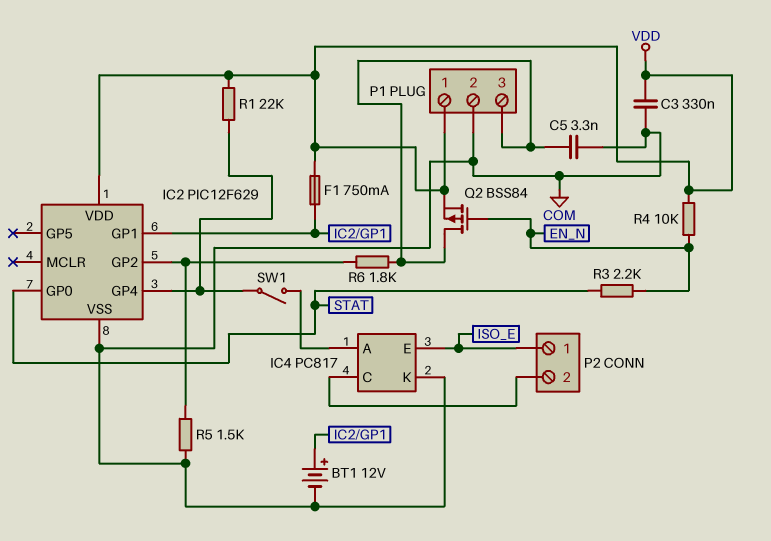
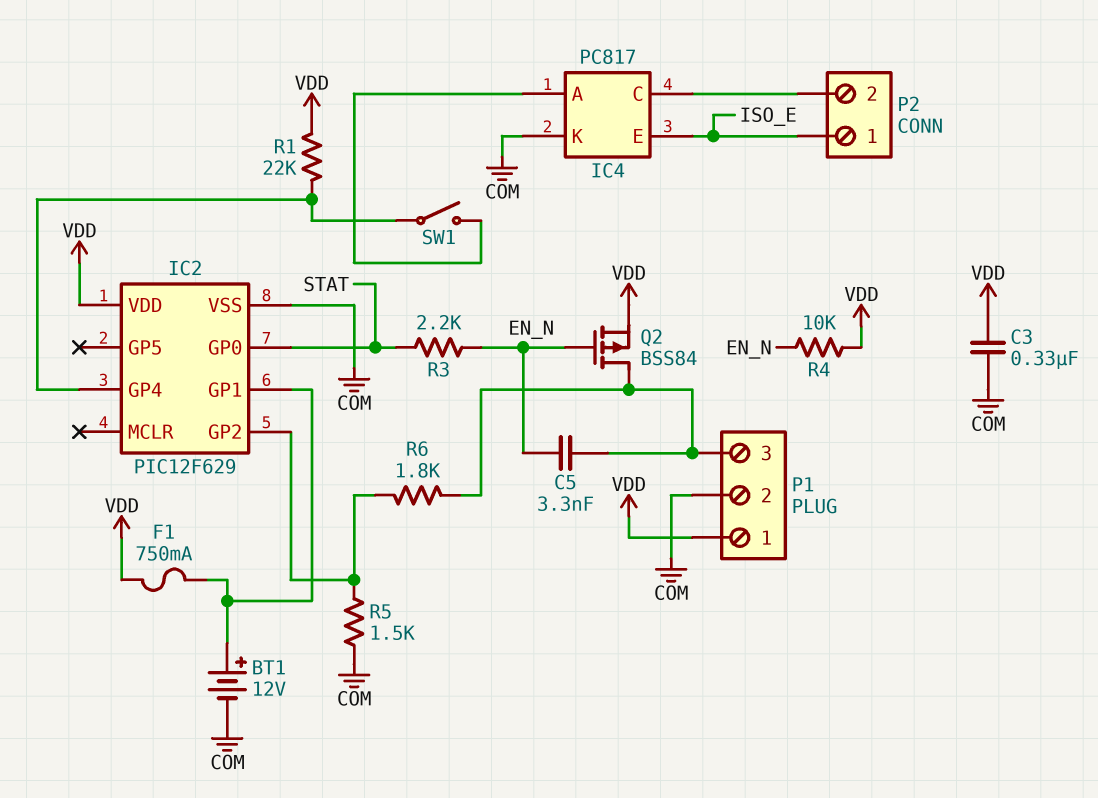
C5: 3.3nF (COM, P1/3) -> 3.3nF (EN_N, P1/3)

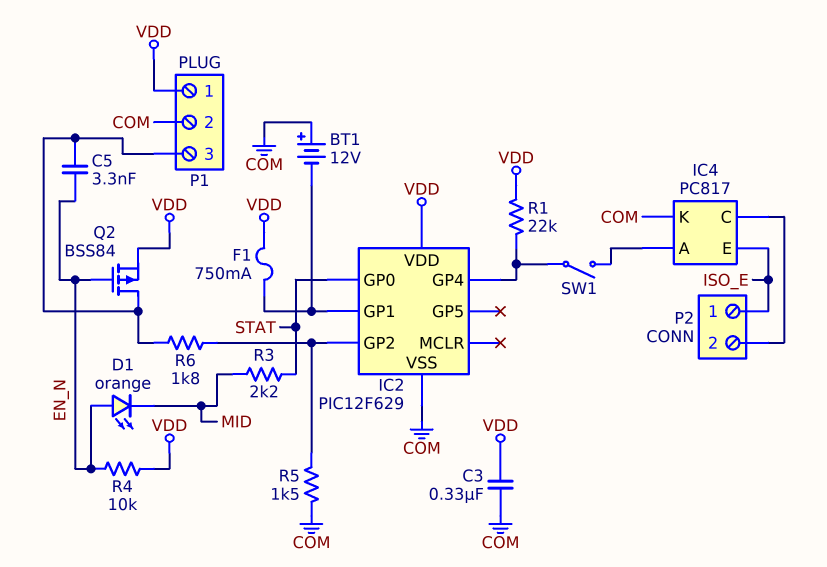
BT1: 12V (plus IC2/GP1, minus COM) -> 12V (plus COM, minus IC2/GP1)
D1: none -> LED orange (A EN_N, K MID)
R3: 2.2k (EN_N, STAT) -> 2.2k (MID, STAT)

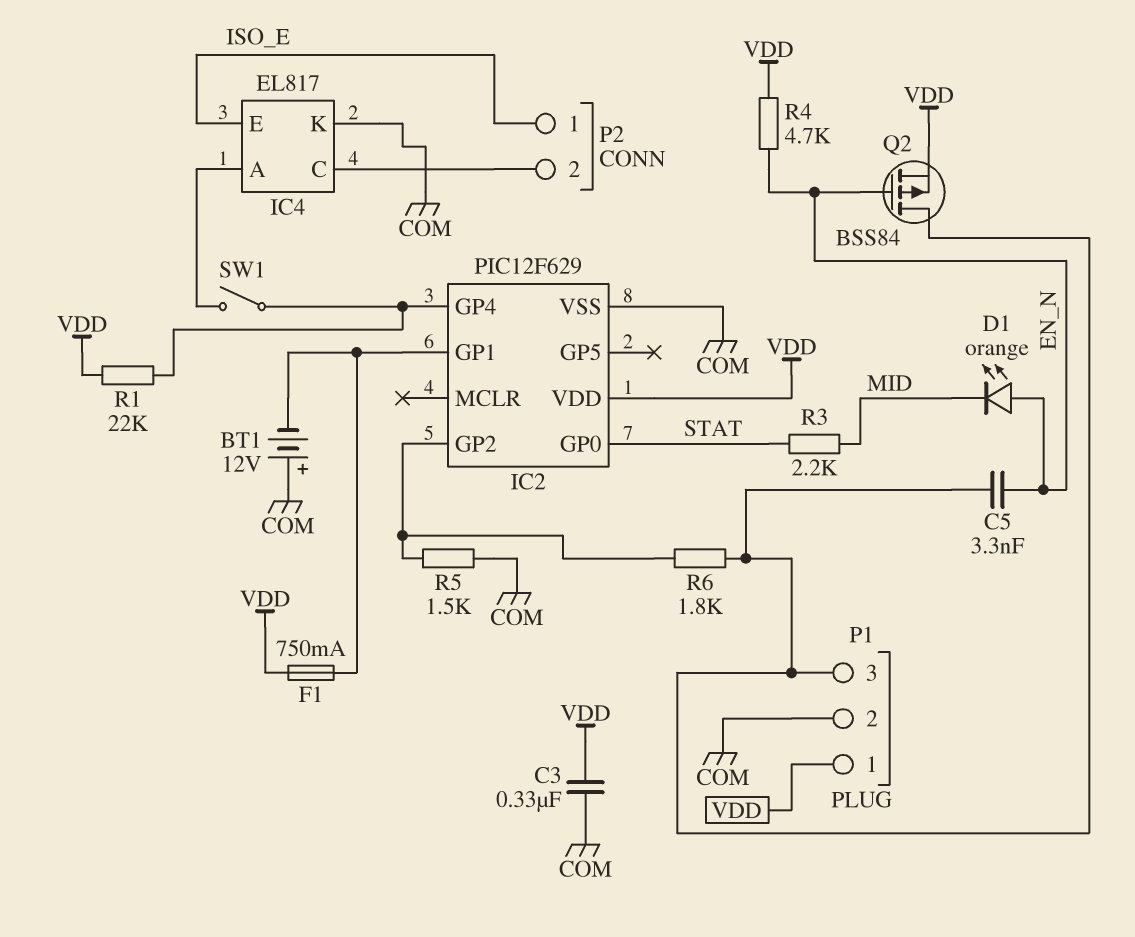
IC4: PC817 -> EL817
R4: 10k (EN_N, VDD) -> 4.7k (EN_N, VDD)

